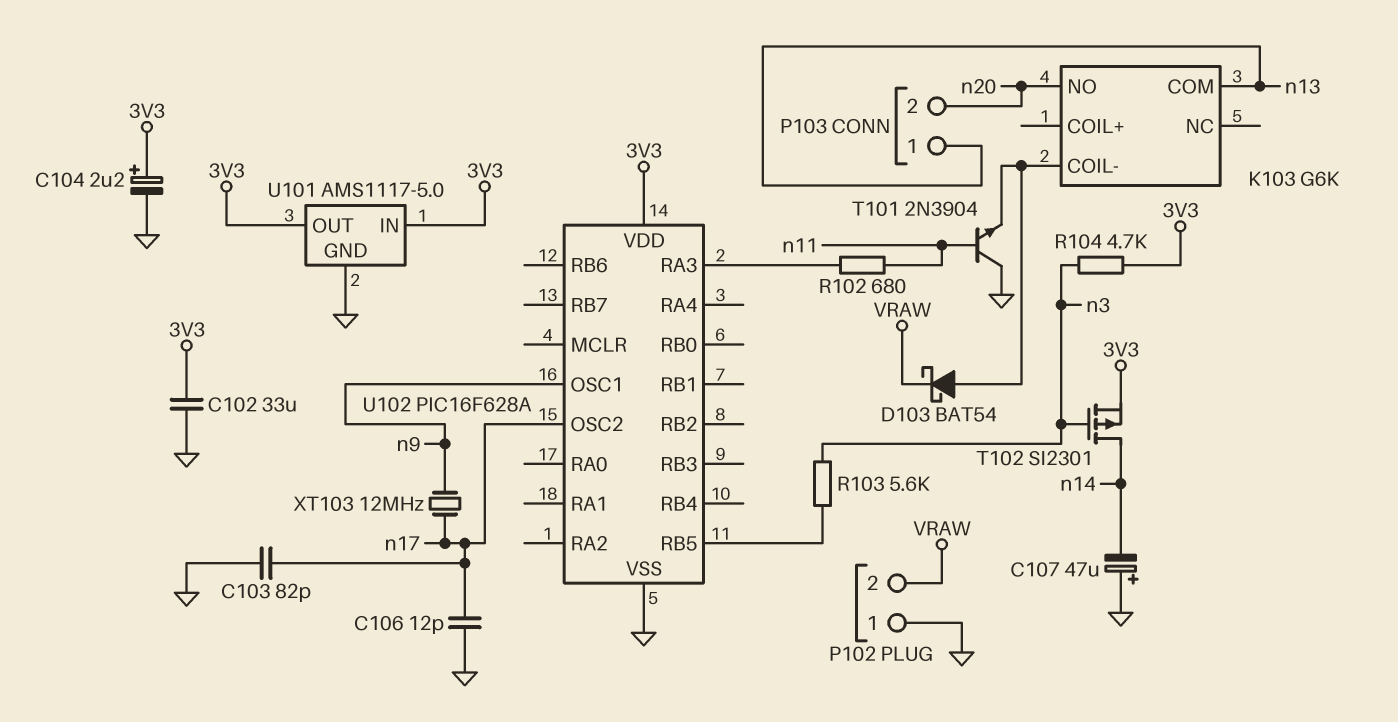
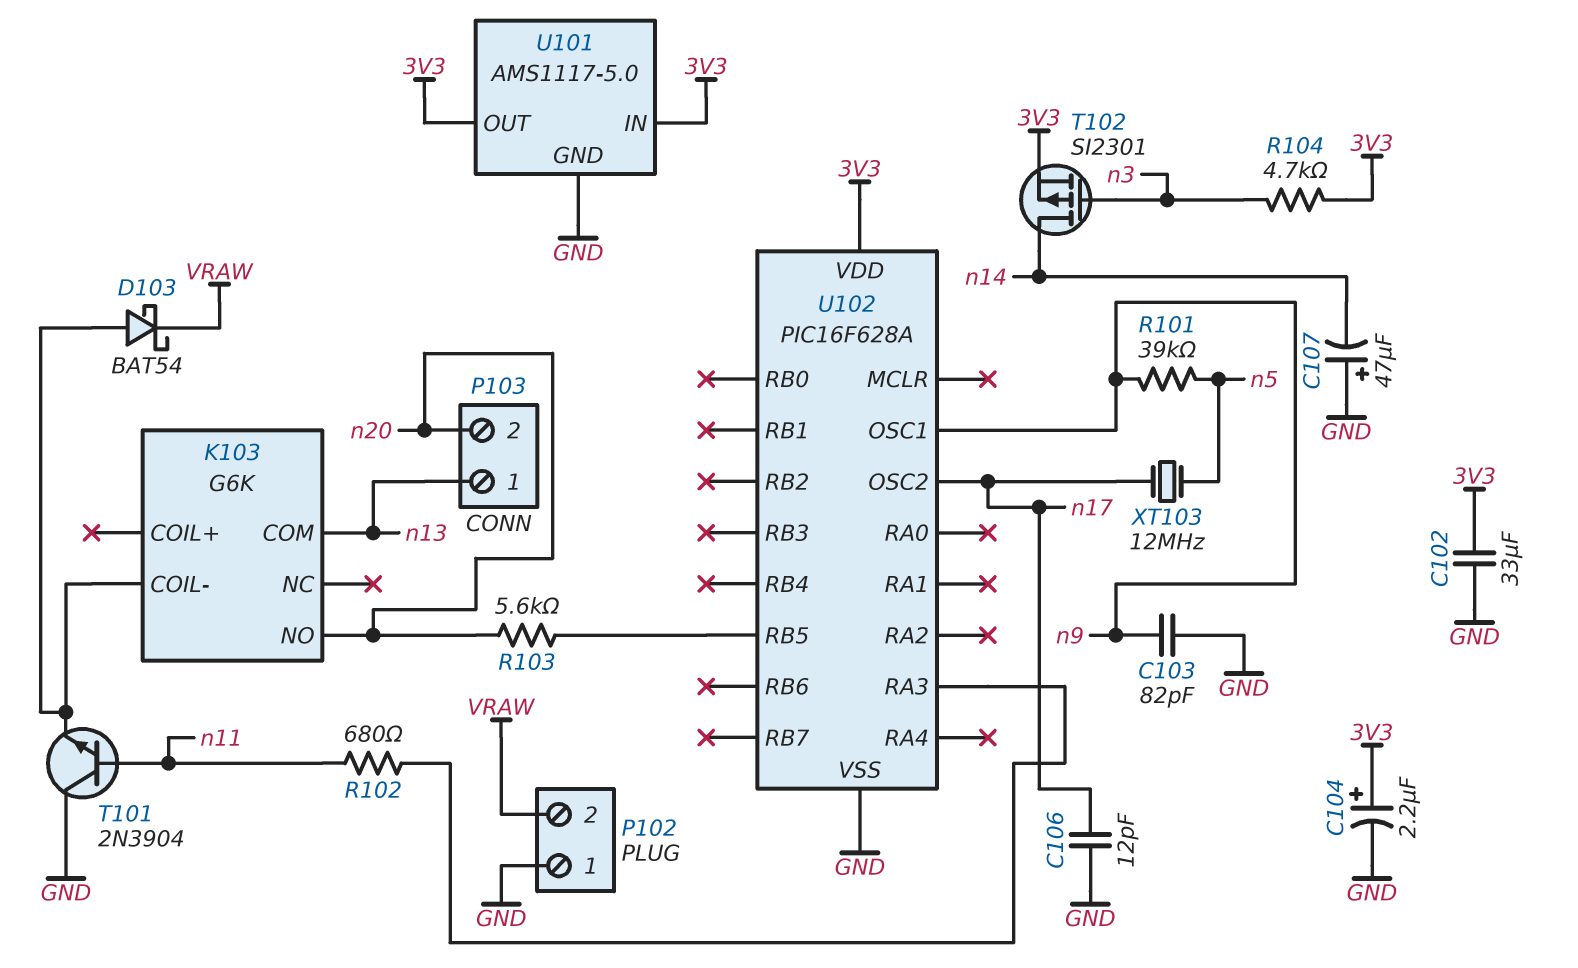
C103: 82pF (GND, n17) -> 82pF (GND, n9)
R101: none -> 39k (n5, n9)
R103: 5.6k (U102/RB5, n3) -> 5.6k (U102/RB5, n20)
XT103: 12MHz (n9, n17) -> 12MHz (n5, n17)

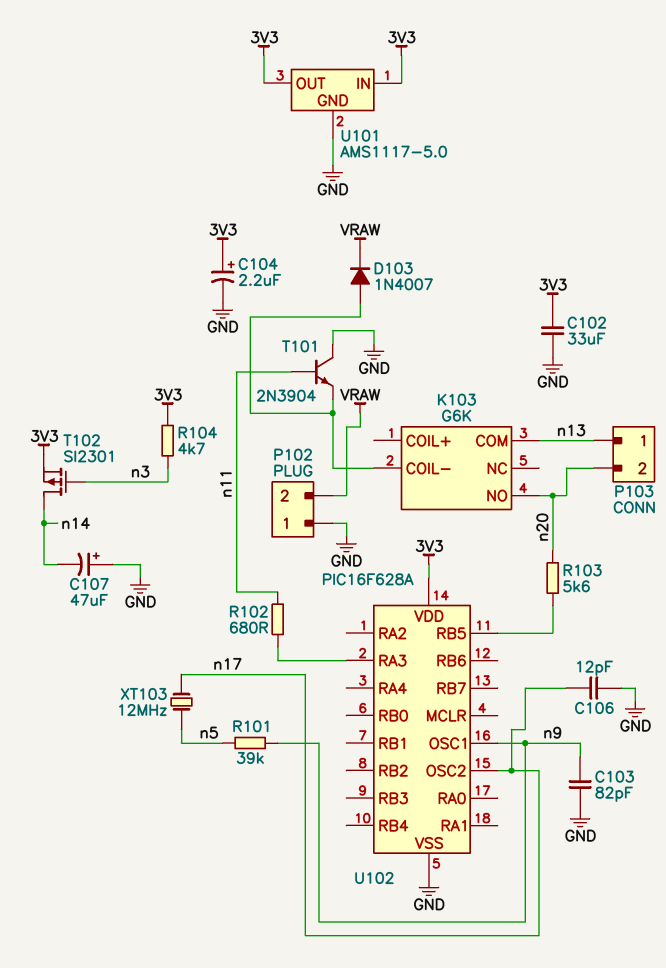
D103: schottky BAT54 (A K103/COIL-, K VRAW) -> diode 1N4007 (A K103/COIL-, K VRAW)

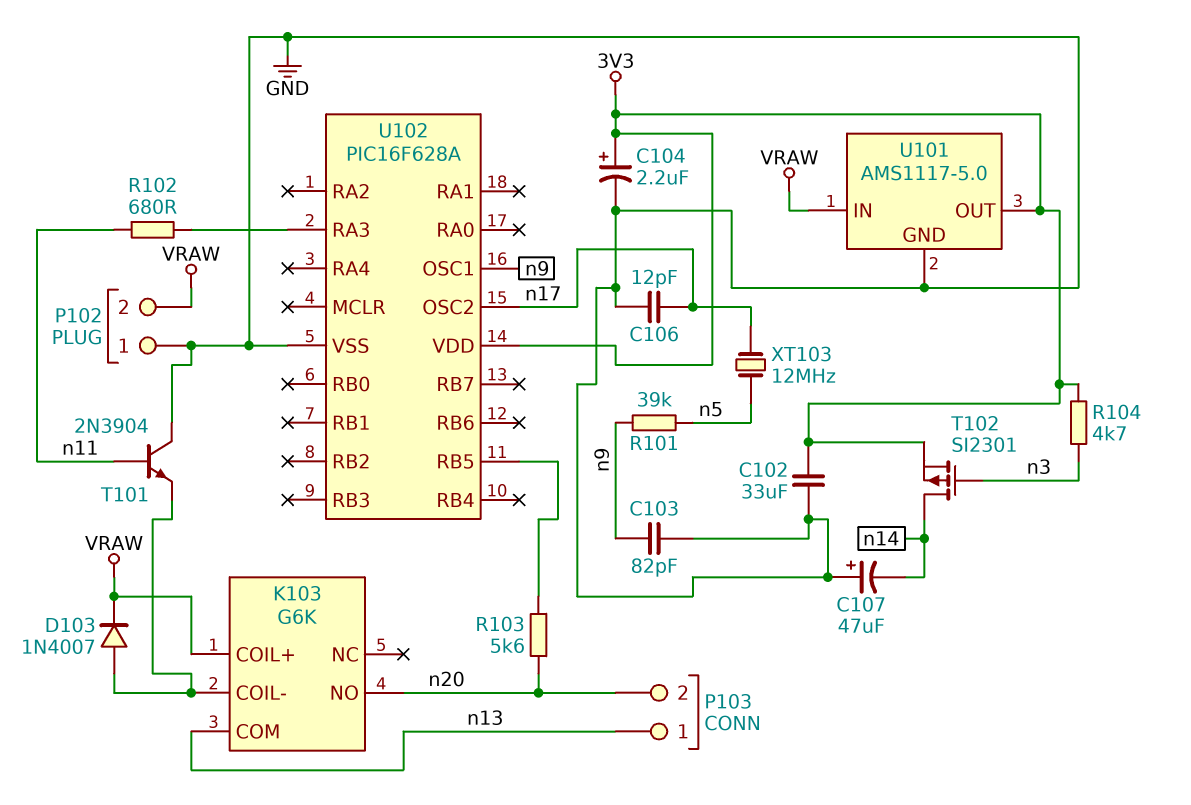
K103 pin COIL+: none -> VRAW
U101 pin IN: 3V3 -> VRAW

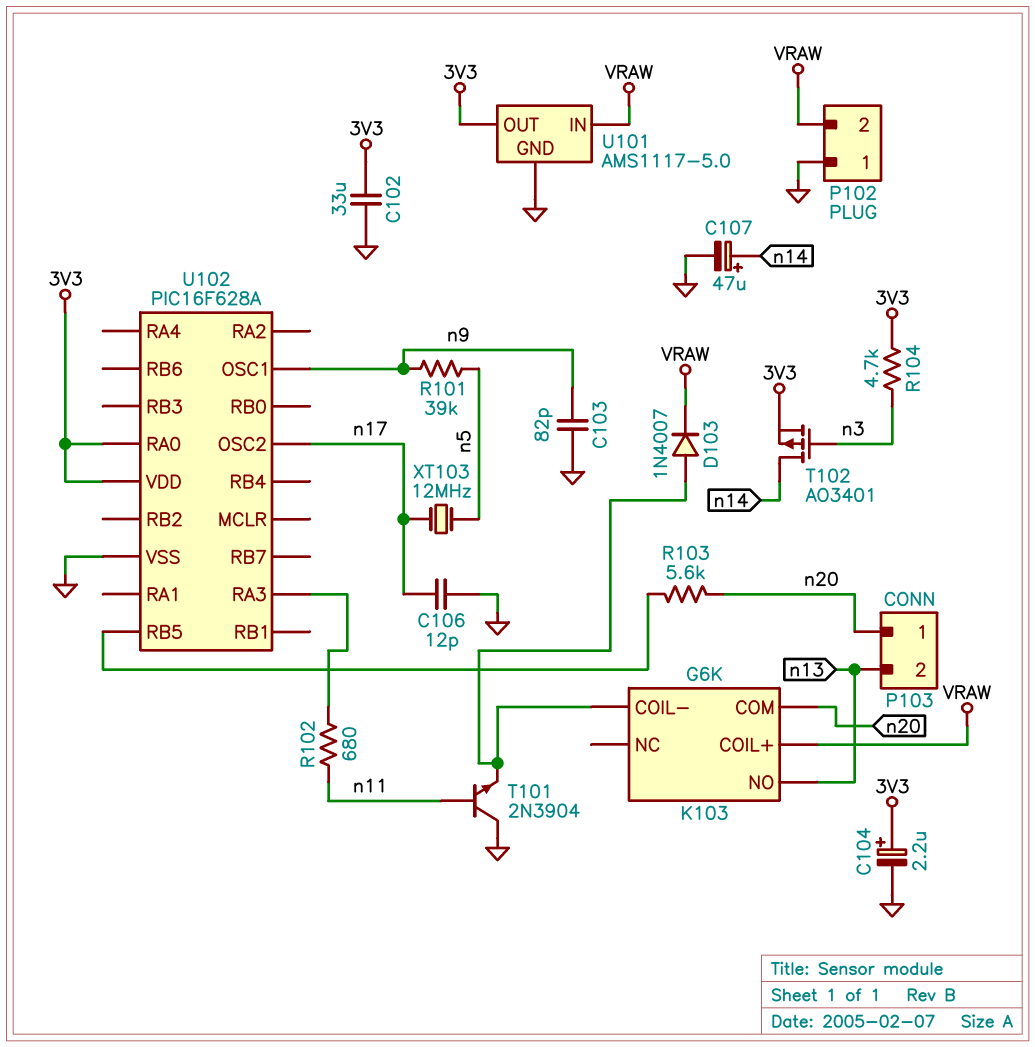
C107: 47uF (plus GND, minus n14) -> 47uF (plus n14, minus GND)
K103 pin COM: n13 -> n20
K103 pin NO: n20 -> n13
P103 pin 1: n13 -> n20
P103 pin 2: n20 -> n13
T102: PMOS SI2301 (G n3, D n14, S 3V3) -> PMOS AO3401 (G n3, D n14, S 3V3)
U102 pin RA0: none -> 3V3

